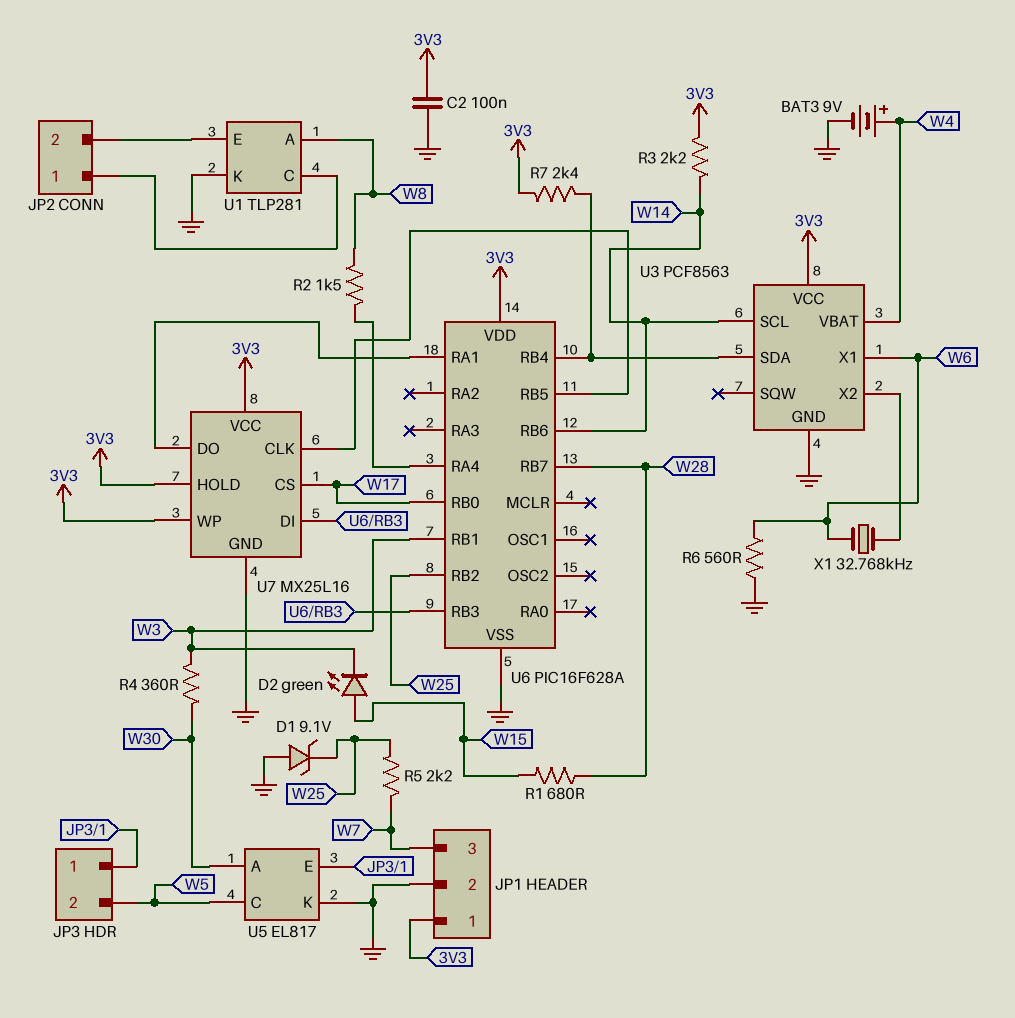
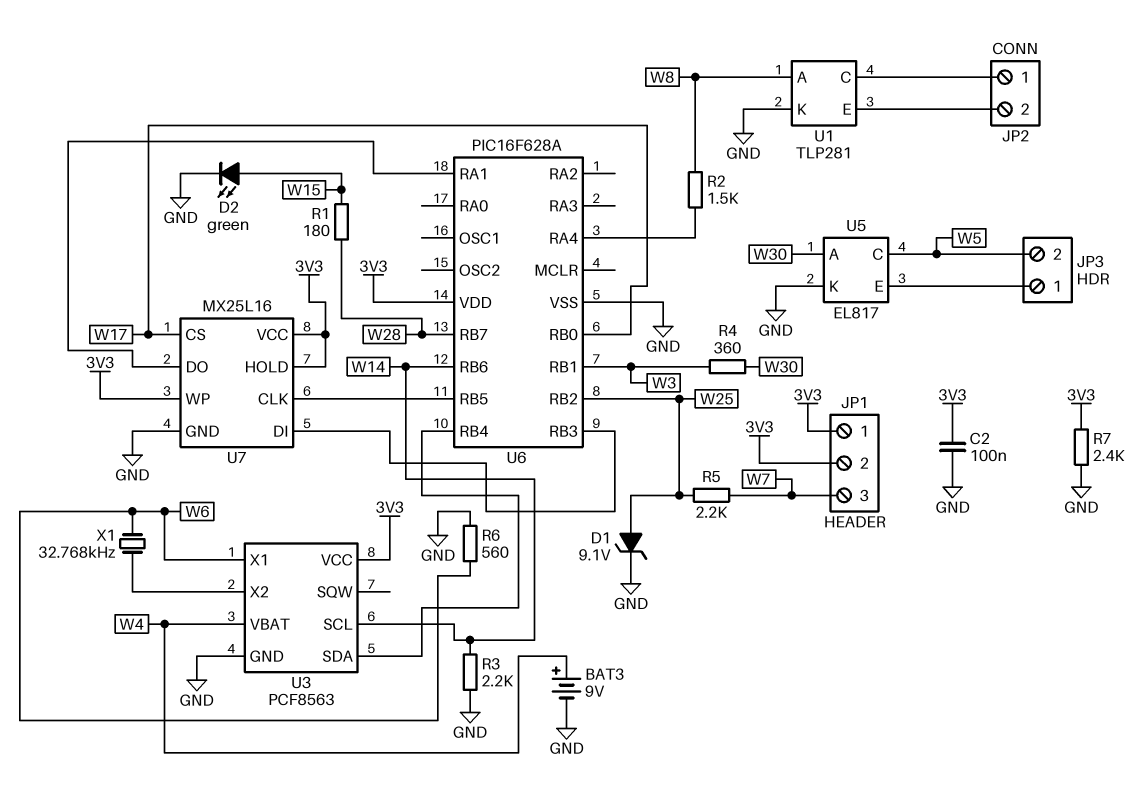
D1: zener 9.1V (A GND, K W25) -> zener 9.1V (A W25, K GND)
D2: LED green (A W15, K W3) -> LED green (A W15, K GND)
JP1 pin 2: GND -> 3V3
R1: 680 (W15, W28) -> 180 (W15, W28)
R3: 2.2k (3V3, W14) -> 2.2k (GND, W14)
R7: 2.4k (3V3, U3/SDA) -> 2.4k (3V3, GND)

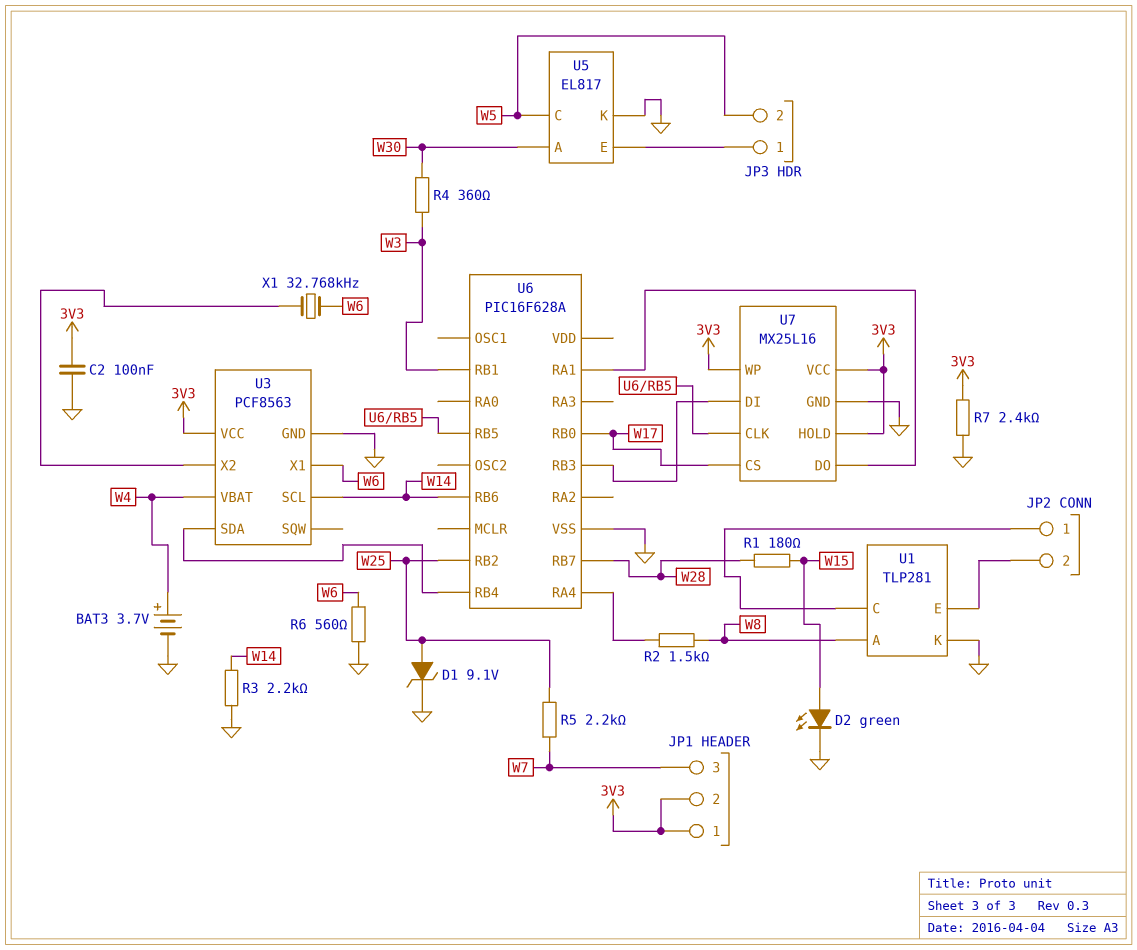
BAT3: 9V (plus W4, minus GND) -> 3.7V (plus W4, minus GND)
U6 pin VDD: 3V3 -> none

